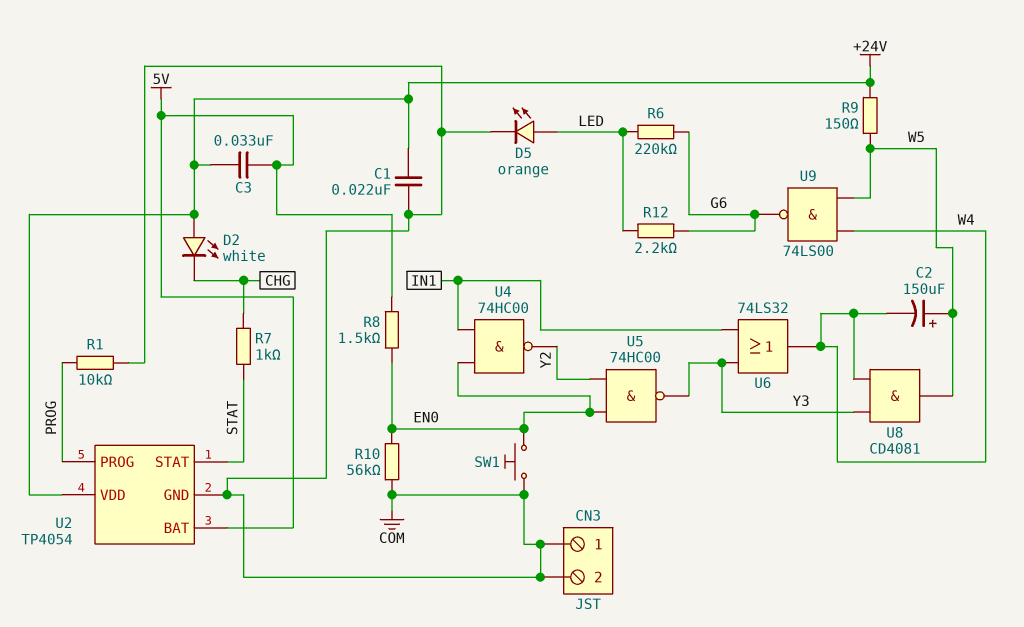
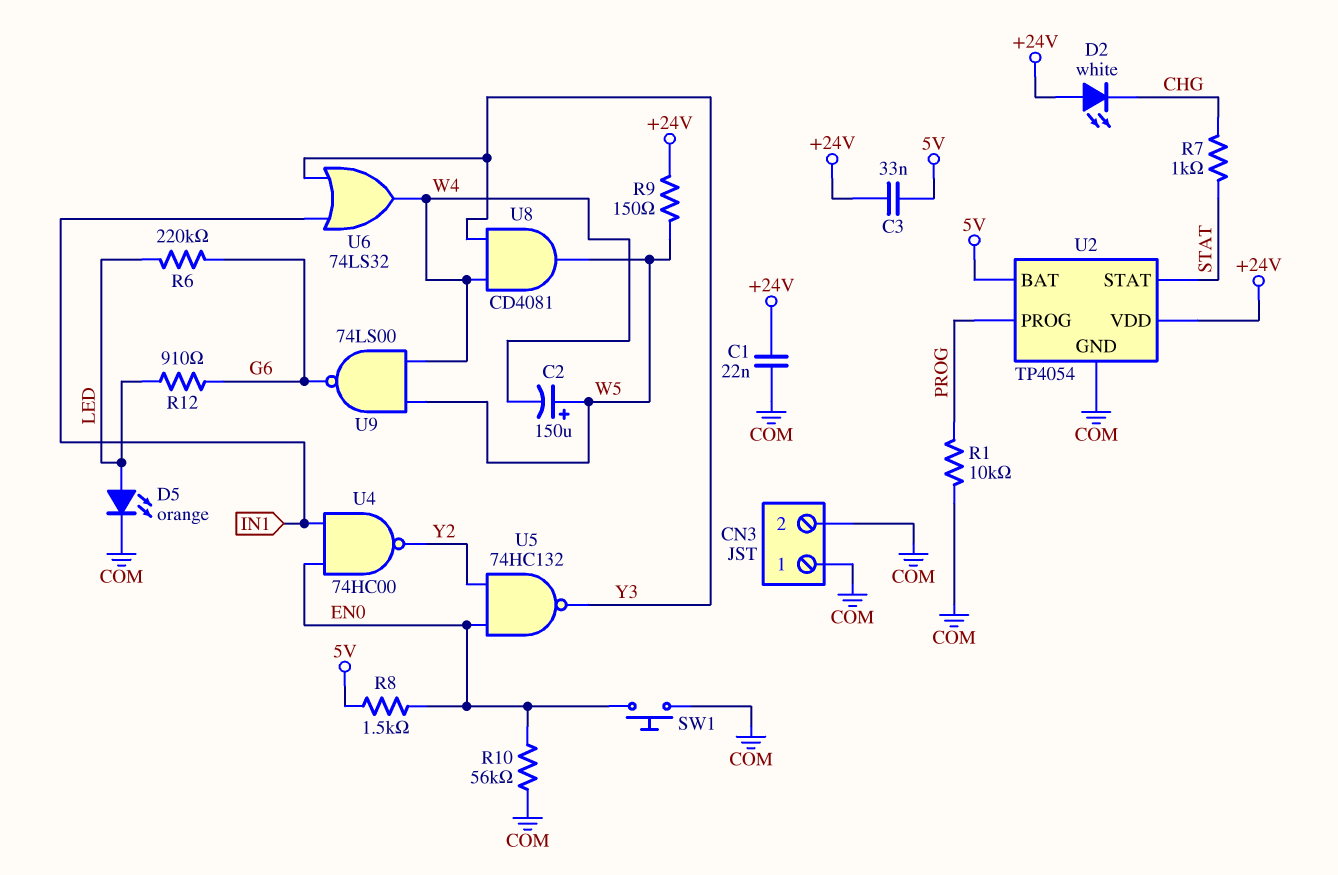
R12: 2.2k (G6, LED) -> 910 (G6, LED)
U5: NAND 74HC00 (in EN0, in Y2, out Y3) -> NAND 74HC132 (in EN0, in Y2, out Y3)

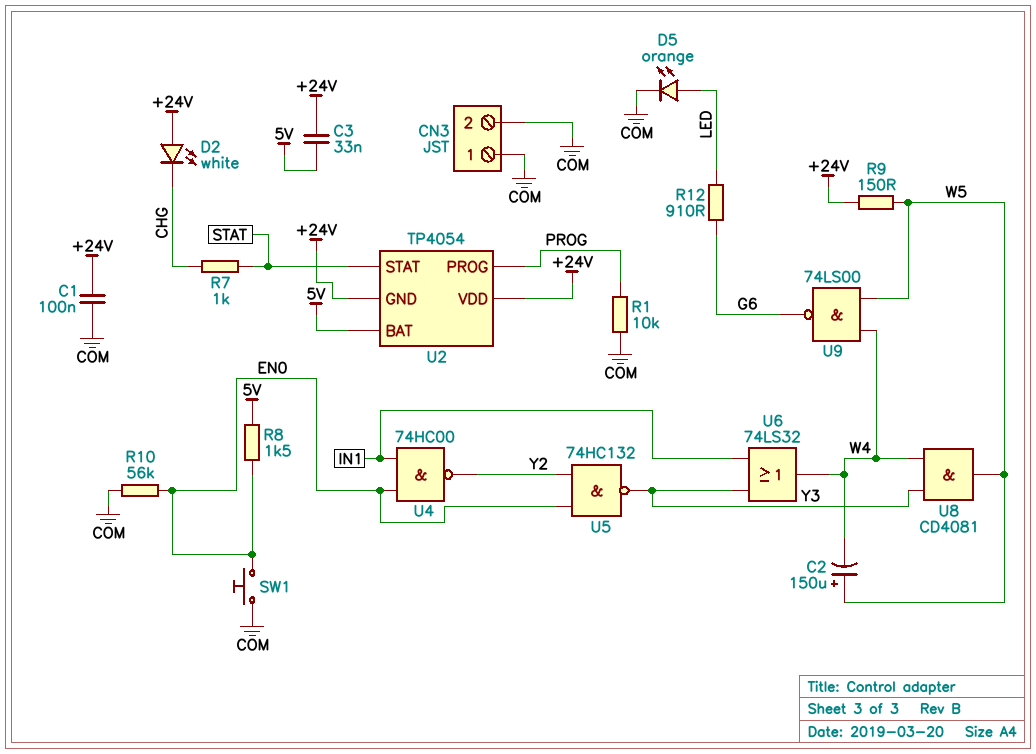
C1: 22nF (+24V, COM) -> 100nF (+24V, COM)
R6: 220k (G6, LED) -> none
U2 pin GND: COM -> +24V

